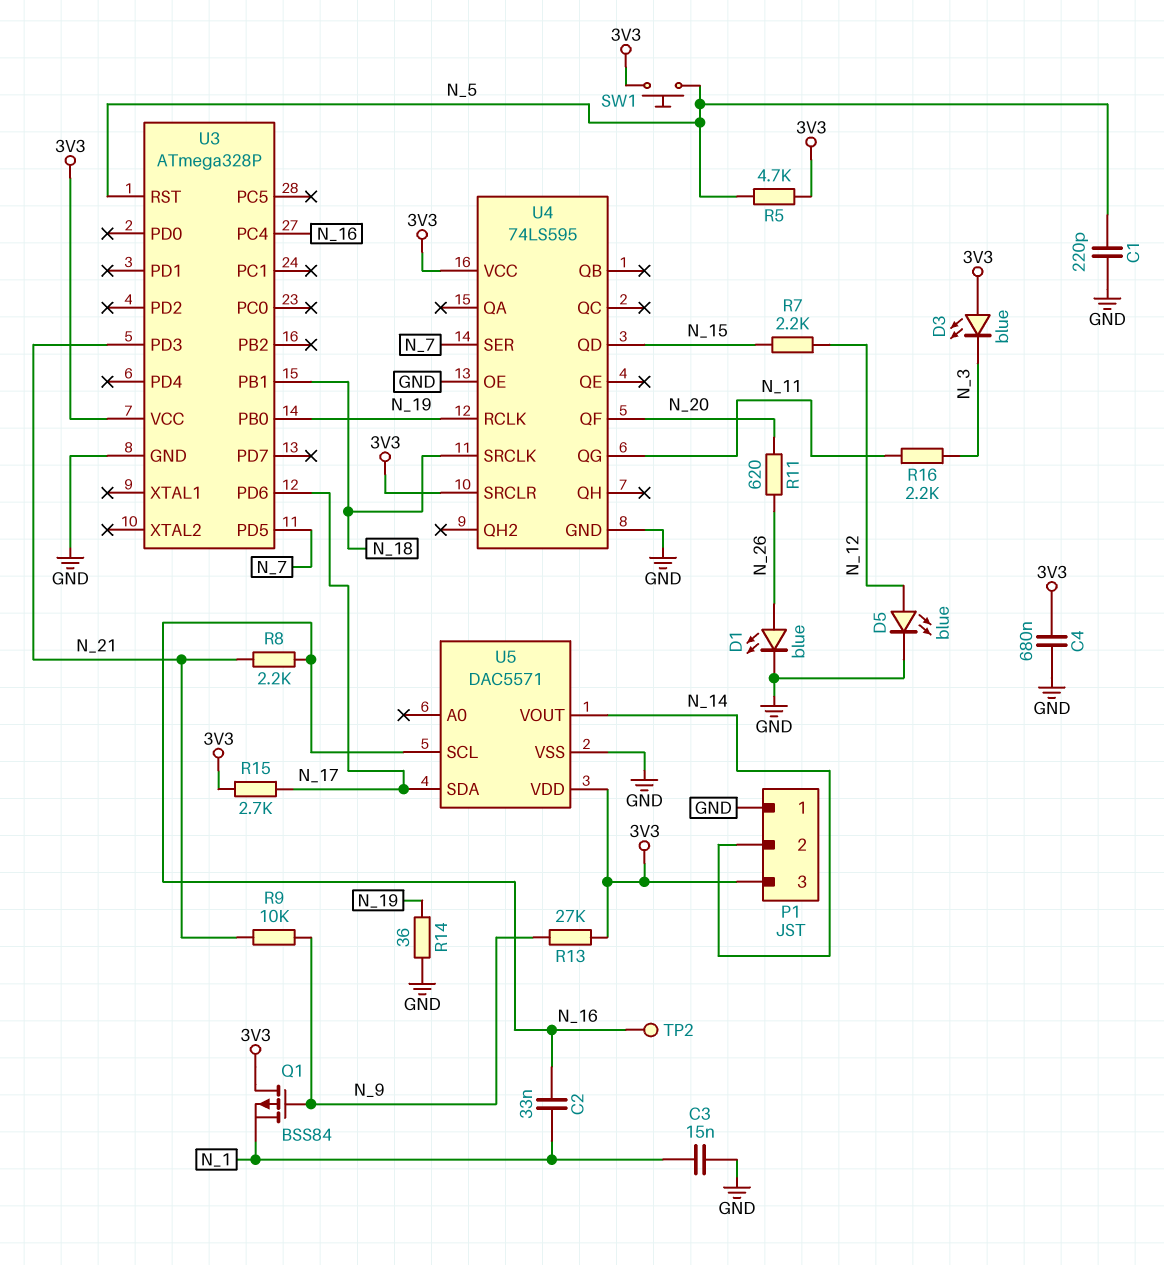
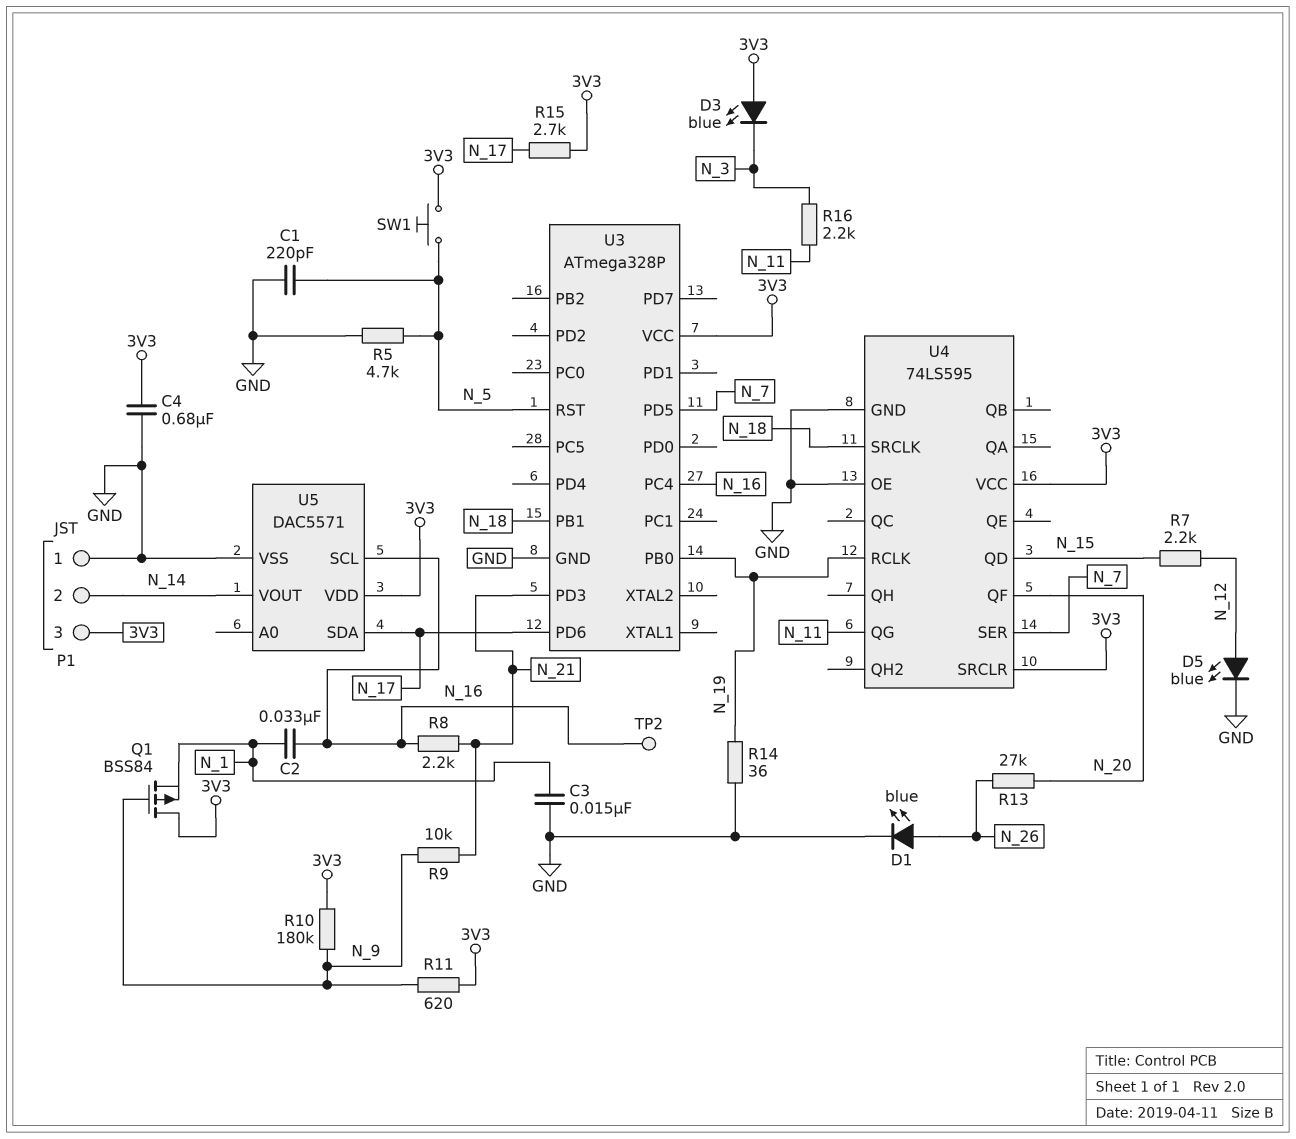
R5: 4.7k (3V3, N_5) -> 4.7k (GND, N_5)
R10: none -> 180k (3V3, N_9)
R11: 620 (N_20, N_26) -> 620 (3V3, N_9)
R13: 27k (3V3, N_9) -> 27k (N_20, N_26)

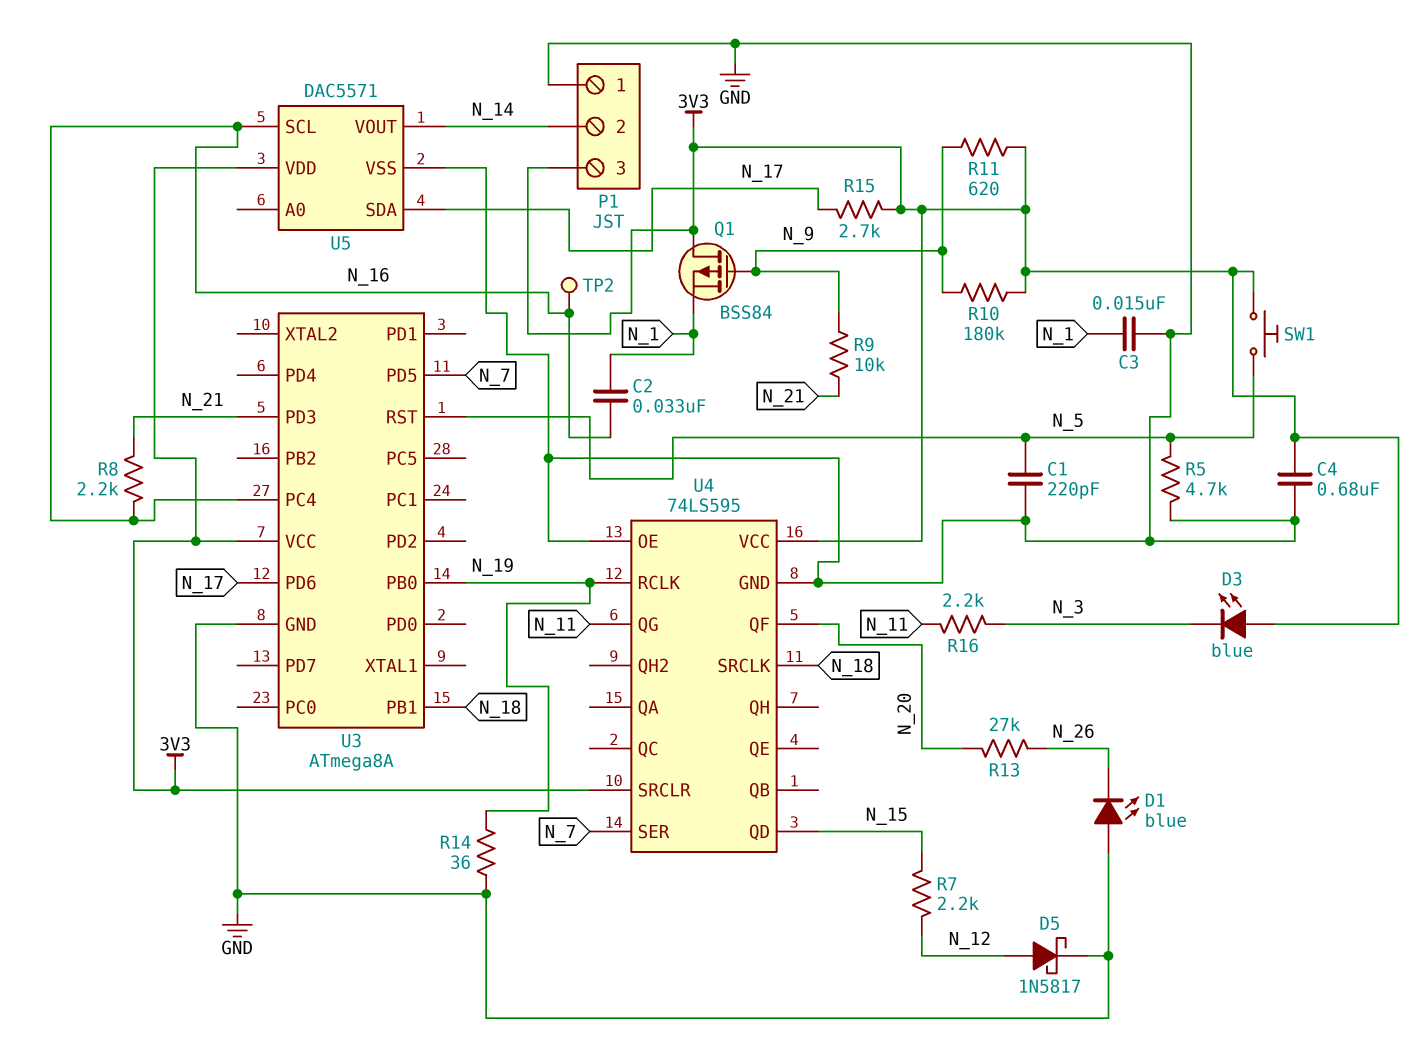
D1: LED blue (A N_26, K GND) -> LED blue (A GND, K N_26)
D5: LED blue (A N_12, K GND) -> schottky 1N5817 (A N_12, K GND)
U3: ATmega328P -> ATmega8A

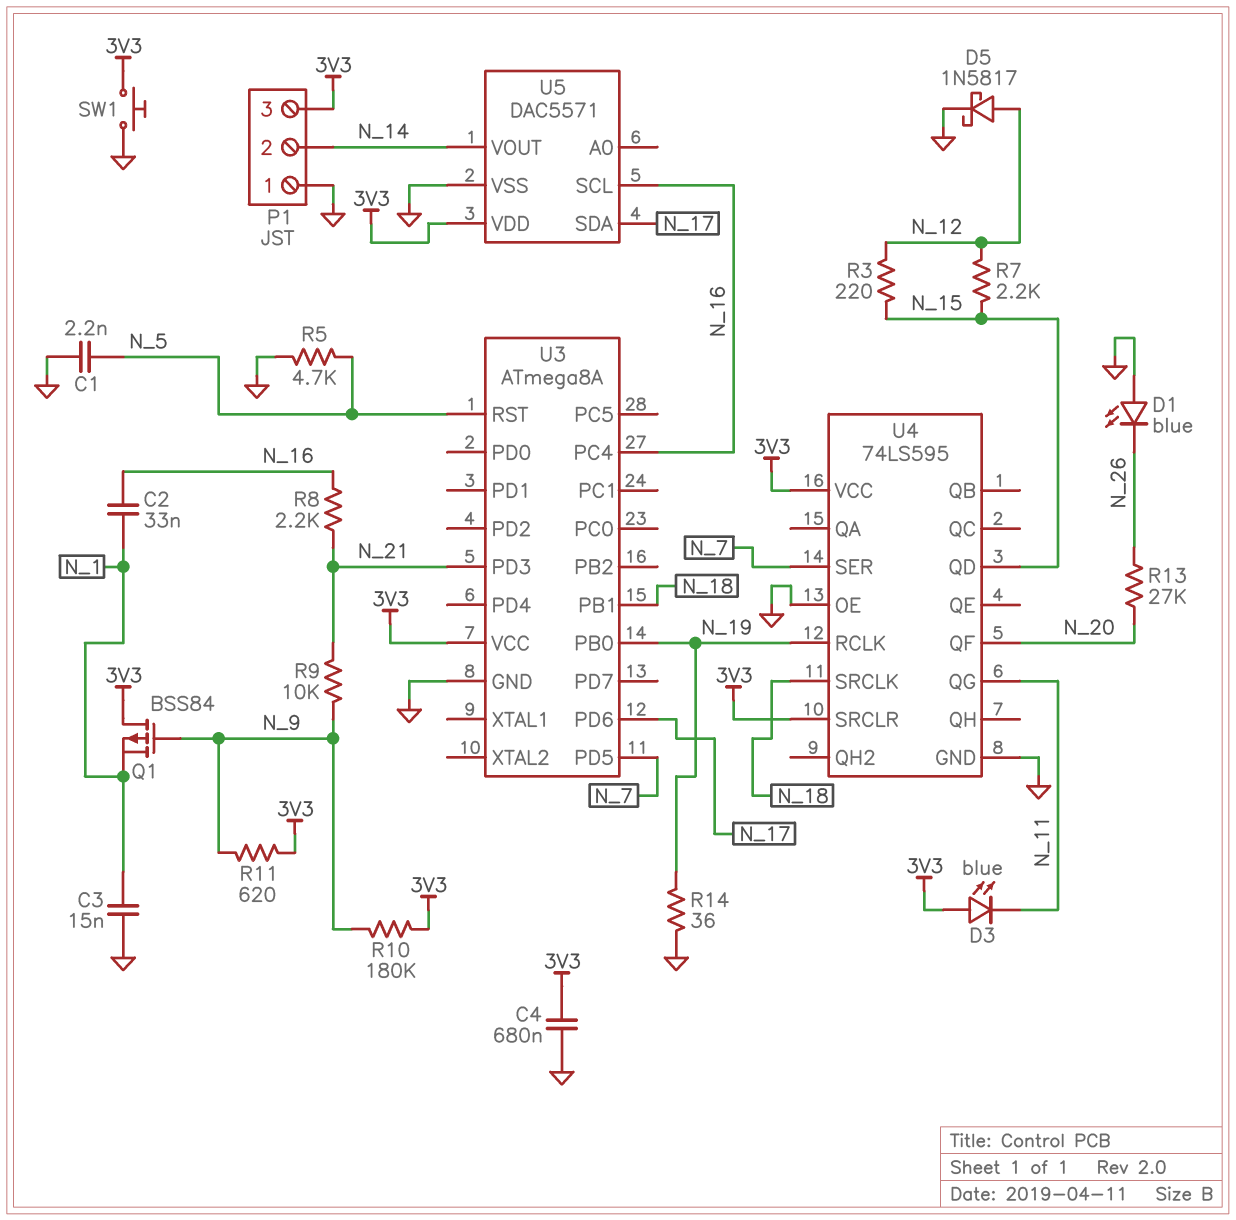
C1: 220pF (GND, N_5) -> 2.2nF (GND, N_5)
D3: LED blue (A 3V3, K N_3) -> LED blue (A 3V3, K N_11)
R3: none -> 220 (N_12, N_15)
R15: 2.7k (3V3, N_17) -> none
R16: 2.2k (N_3, N_11) -> none
SW1: button (3V3, N_5) -> button (3V3, GND)
TP2: test point (N_16) -> none

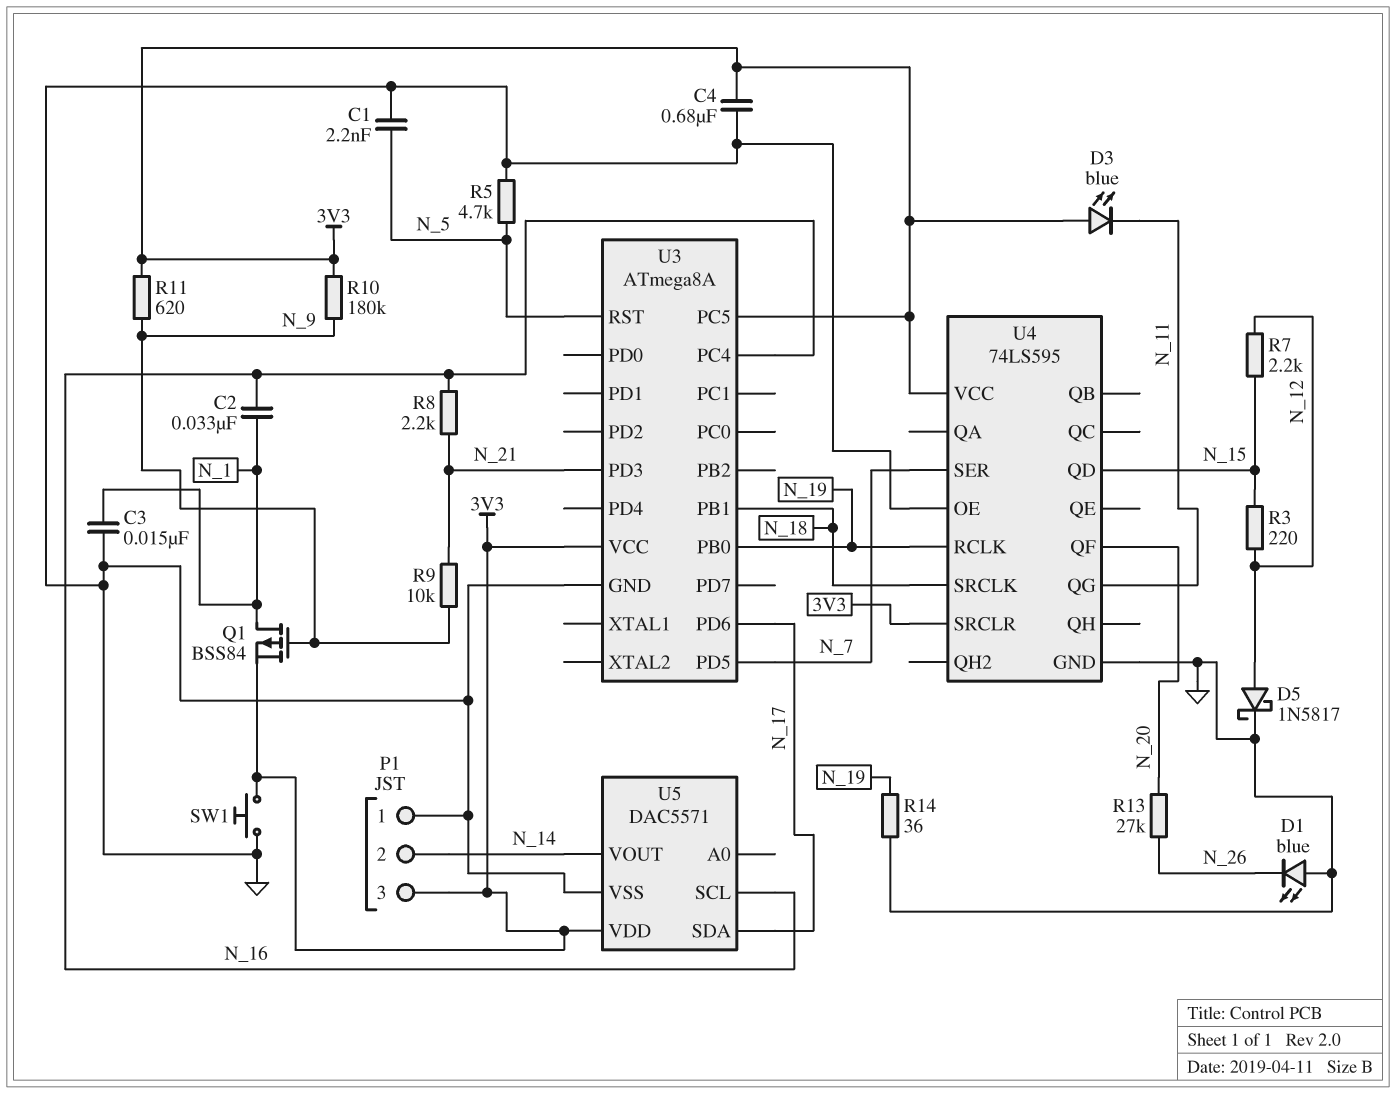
Q1: PMOS BSS84 (G N_9, D 3V3, S N_1) -> PMOS BSS84 (G N_9, D N_1, S 3V3)
U3 pin PC5: none -> 3V3

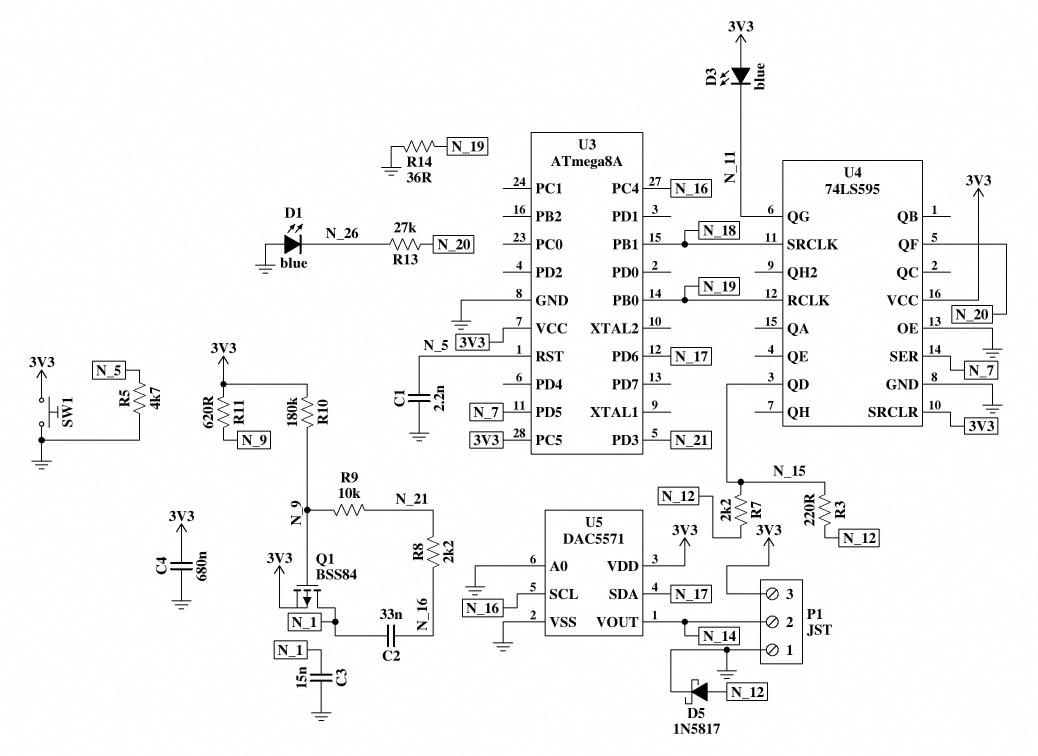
U5 pin A0: none -> GND

